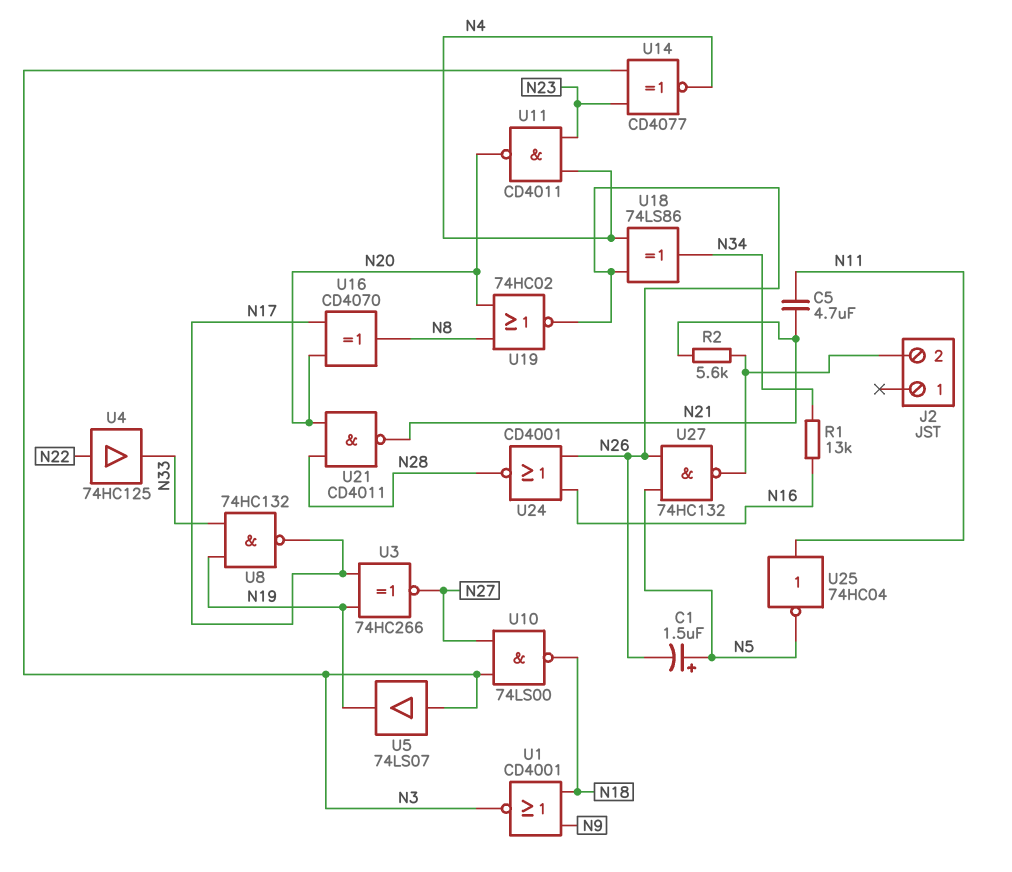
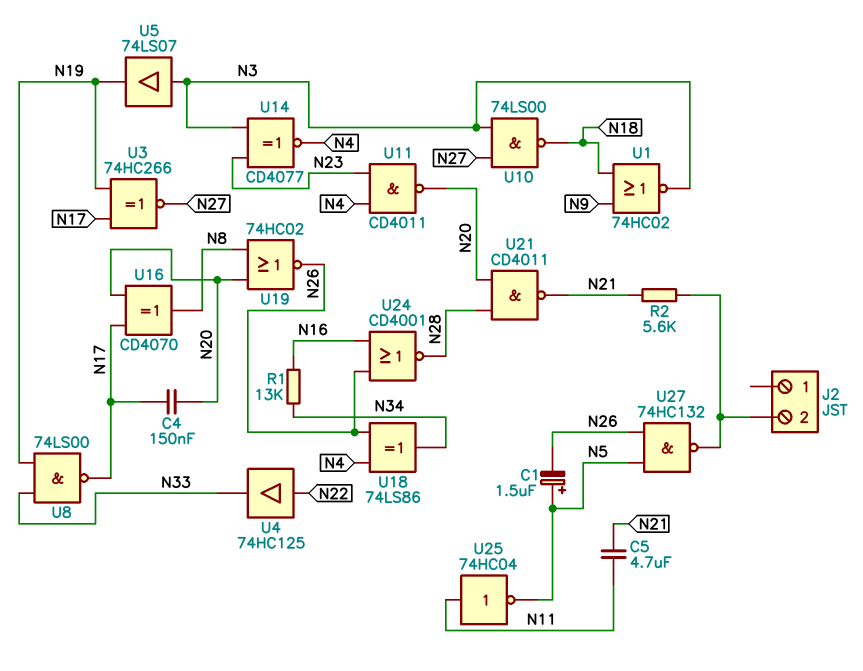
C4: none -> 150nF (N17, N20)
U1: NOR CD4001 (in N9, in N18, out N3) -> NOR 74HC02 (in N9, in N18, out N3)
U8: NAND 74HC132 (in N19, in N33, out N17) -> NAND 74LS00 (in N19, in N33, out N17)

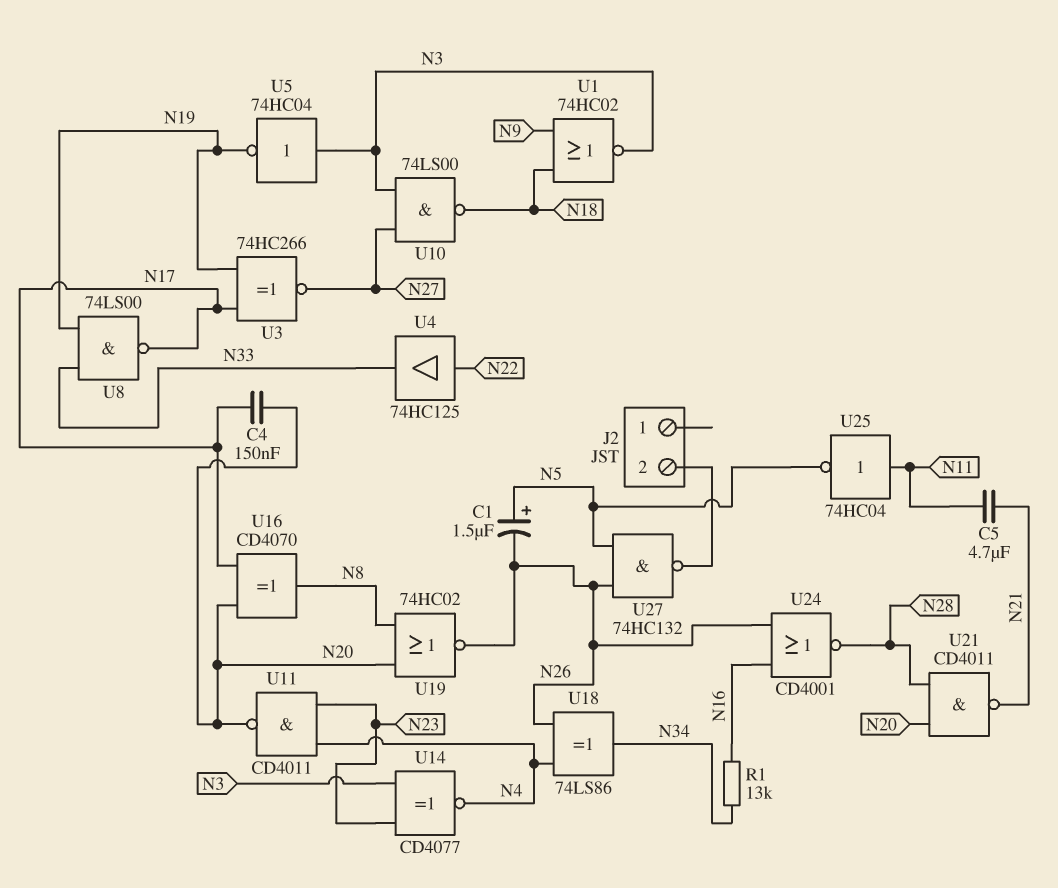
R2: 5.6k (J2/2, N21) -> none
U5: buffer 74LS07 (in N3, out N19) -> NOT 74HC04 (in N3, out N19)

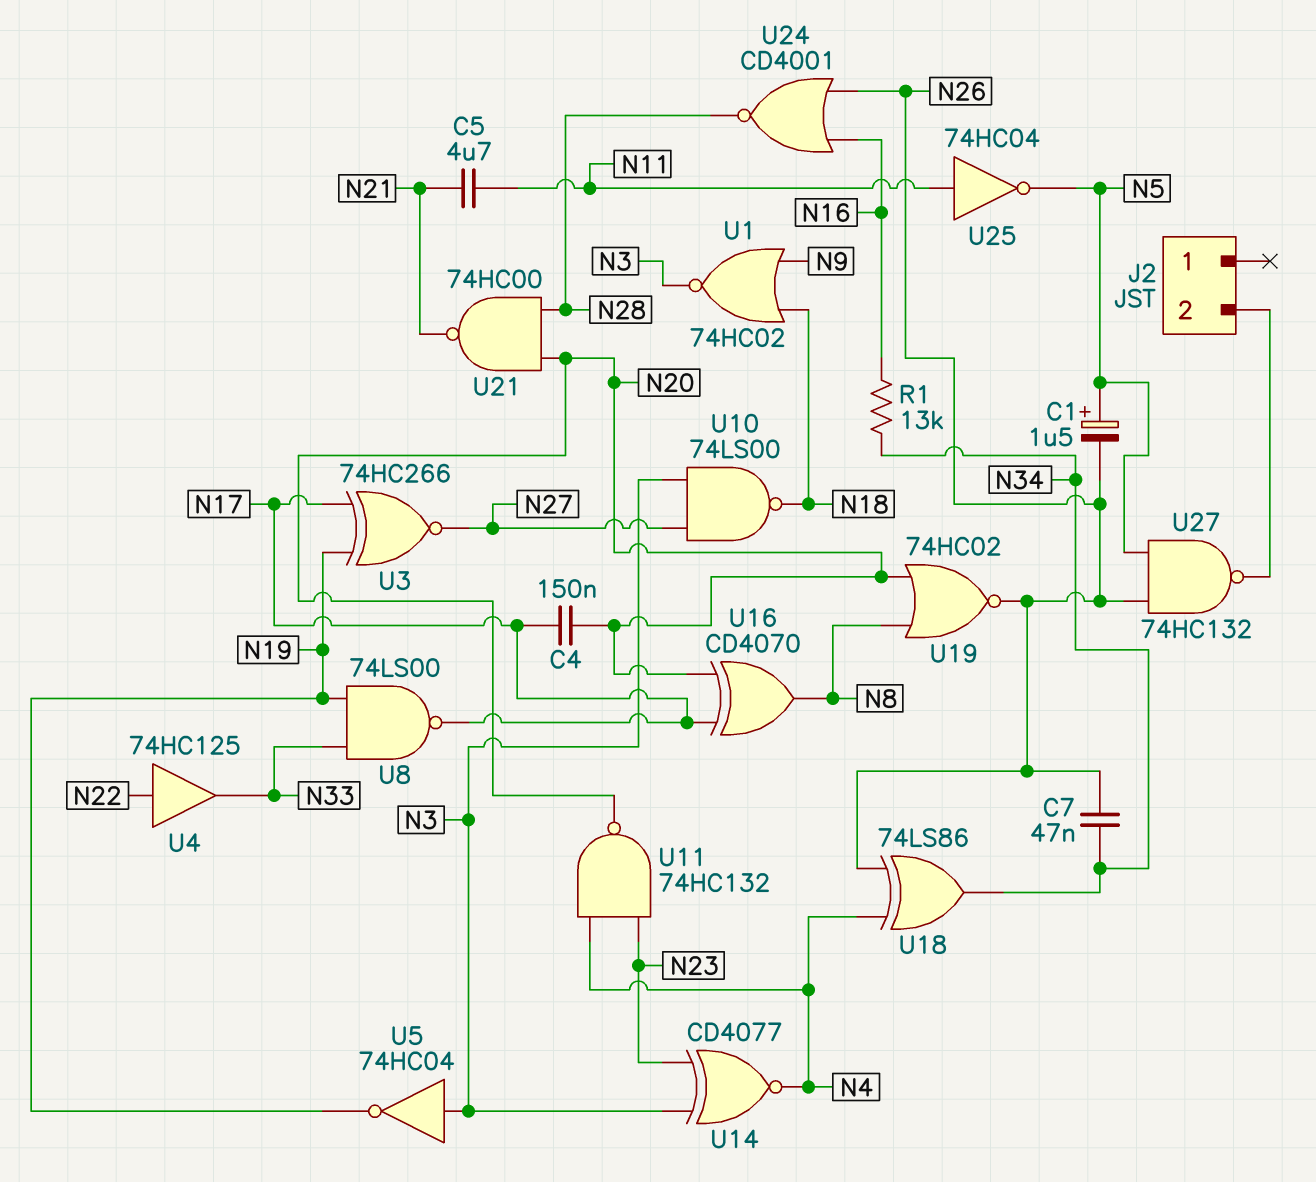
C7: none -> 47nF (N26, N34)
U11: NAND CD4011 (in N4, in N23, out N20) -> NAND 74HC132 (in N4, in N23, out N20)
U21: NAND CD4011 (in N20, in N28, out N21) -> NAND 74HC00 (in N20, in N28, out N21)

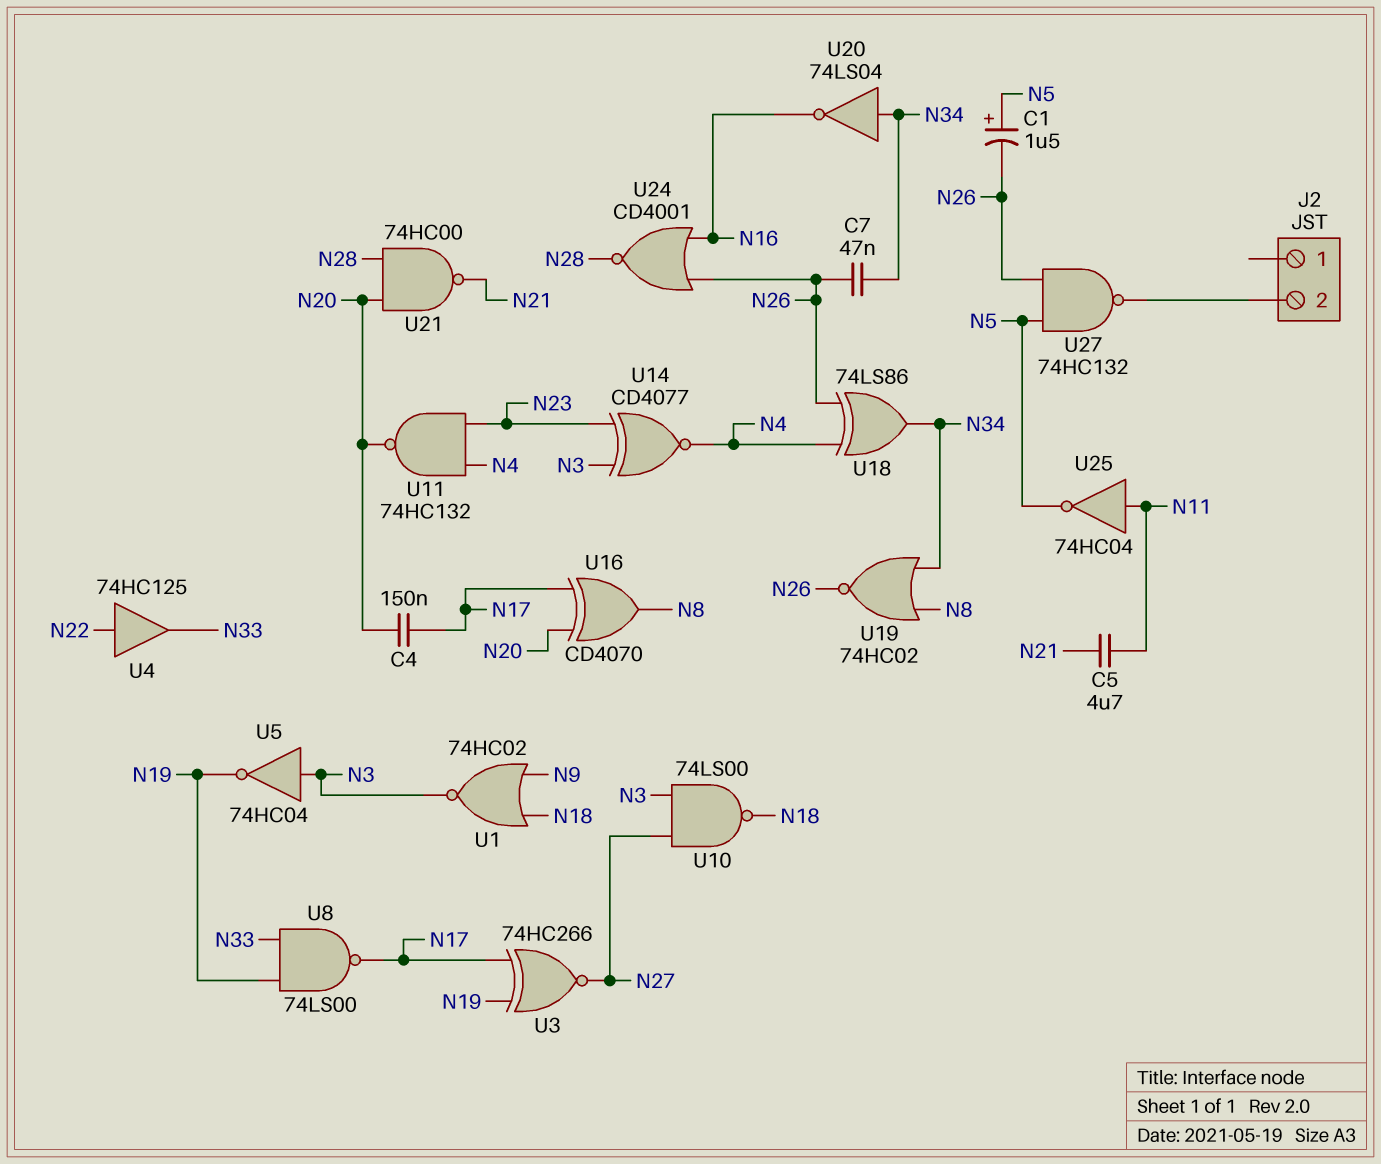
R1: 13k (N16, N34) -> none
U19: NOR 74HC02 (in N8, in N20, out N26) -> NOR 74HC02 (in N8, in N34, out N26)
U20: none -> NOT 74LS04 (in N34, out N16)

